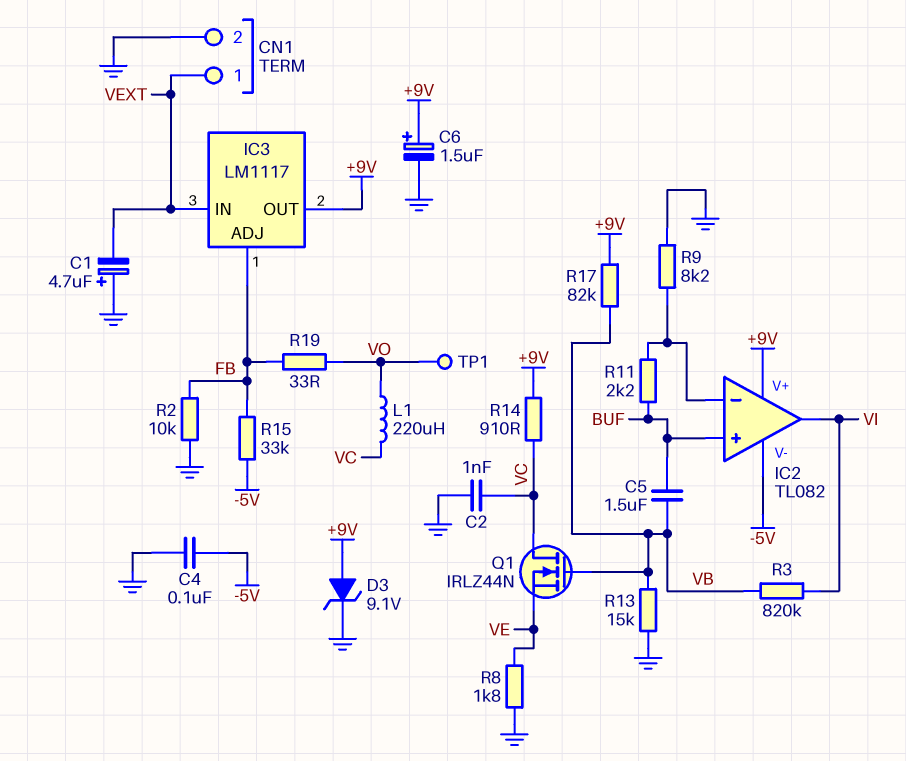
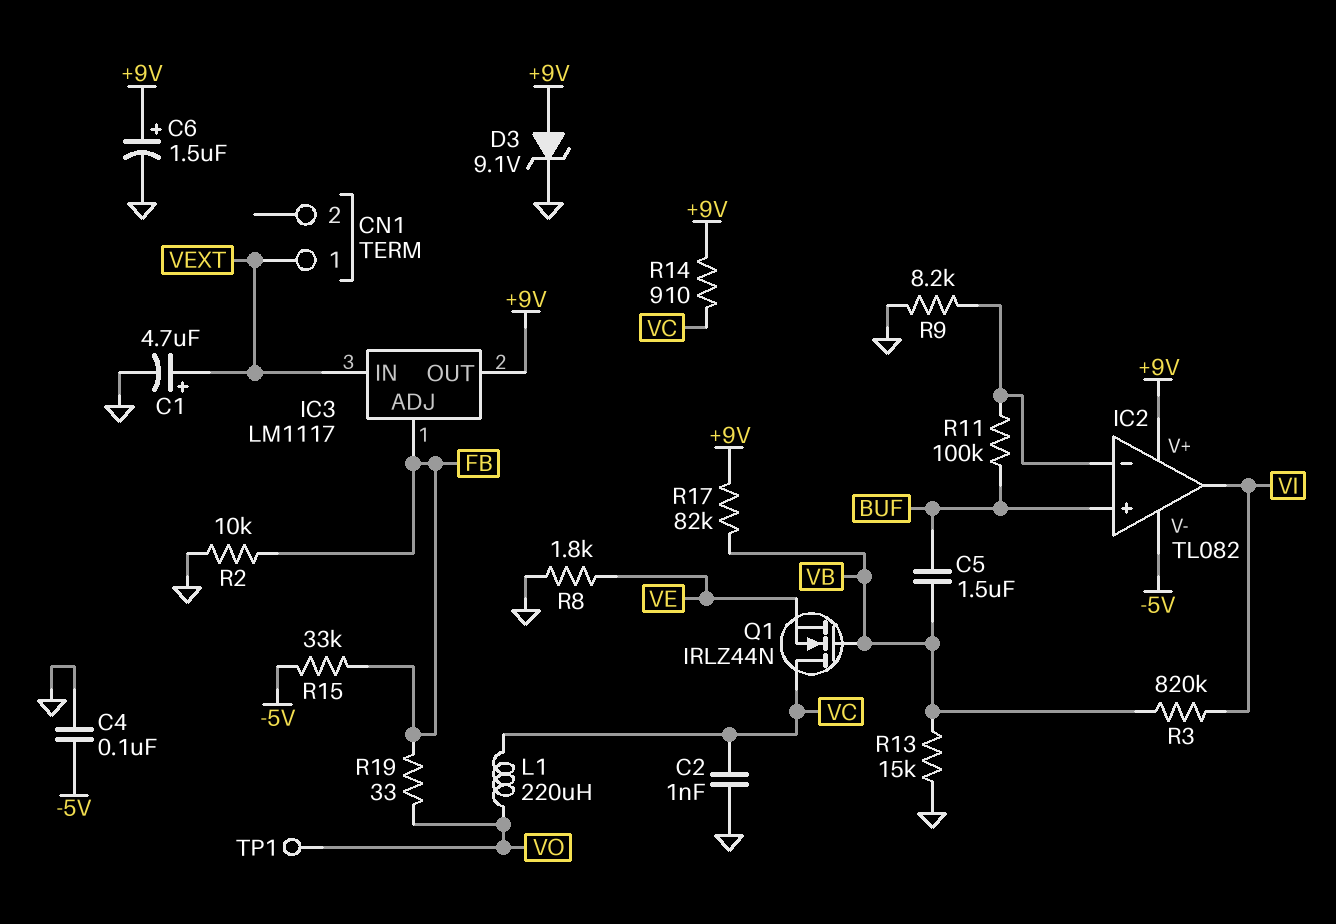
C1: 4.7uF (plus GND, minus VEXT) -> 4.7uF (plus VEXT, minus GND)
CN1 pin 2: GND -> none
R11: 2.2k (BUF, IC2/in-) -> 100k (BUF, IC2/in-)

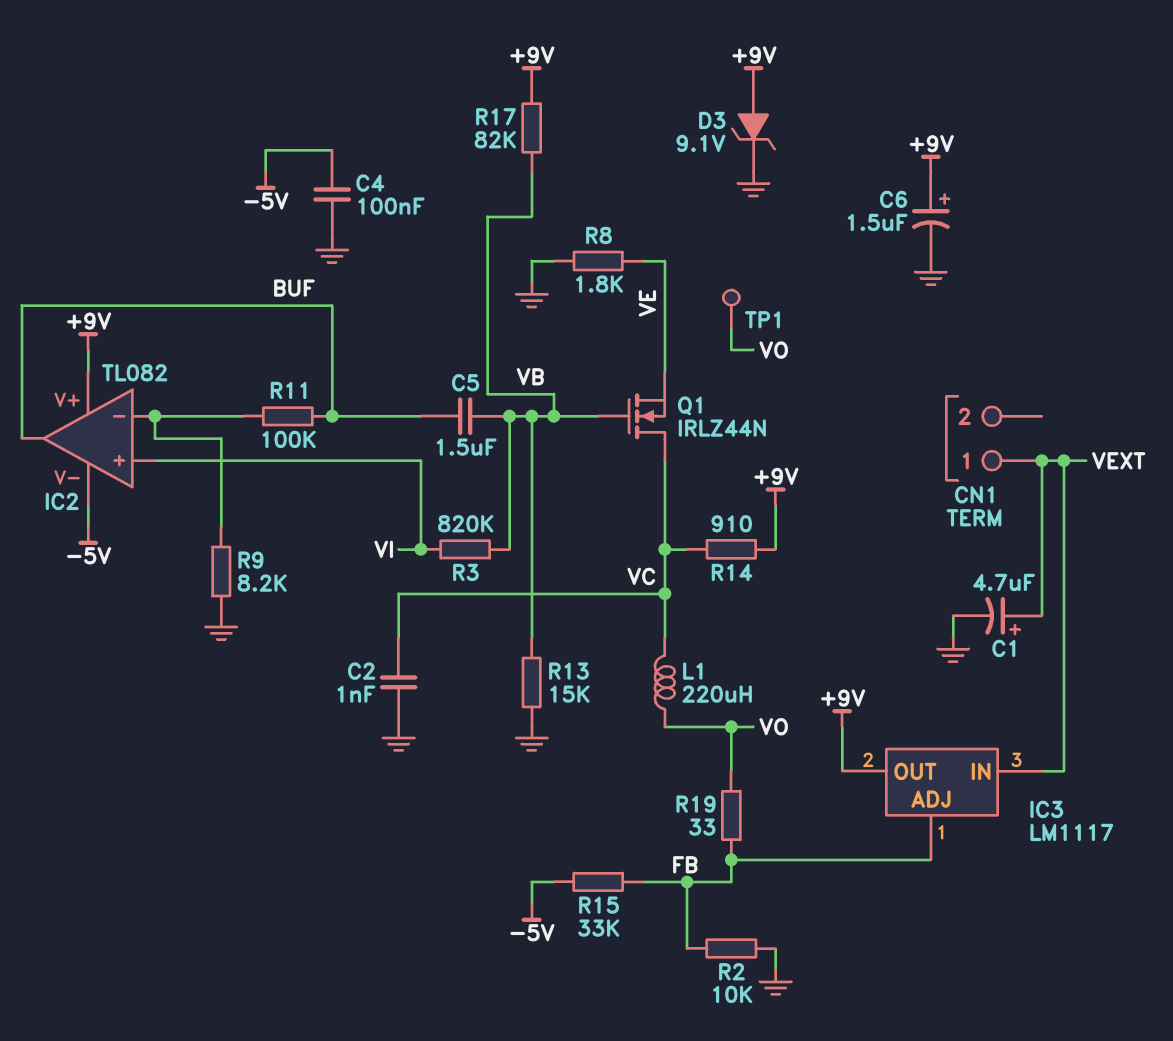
IC2 pin in+: BUF -> VI
IC2 pin out: VI -> BUF

